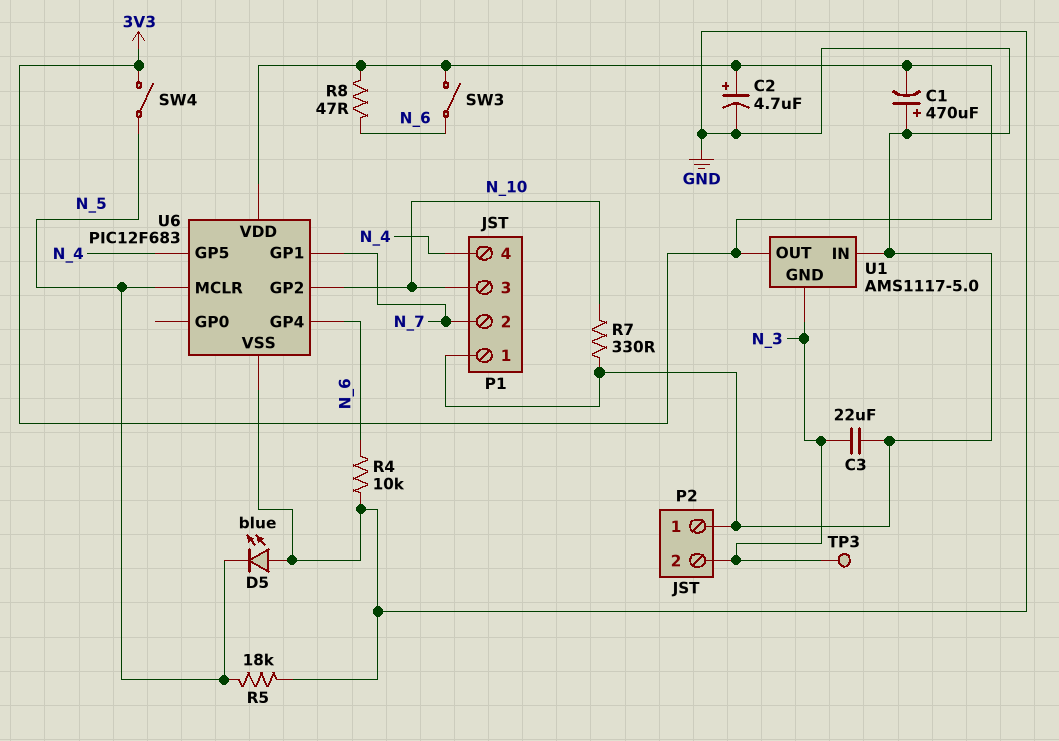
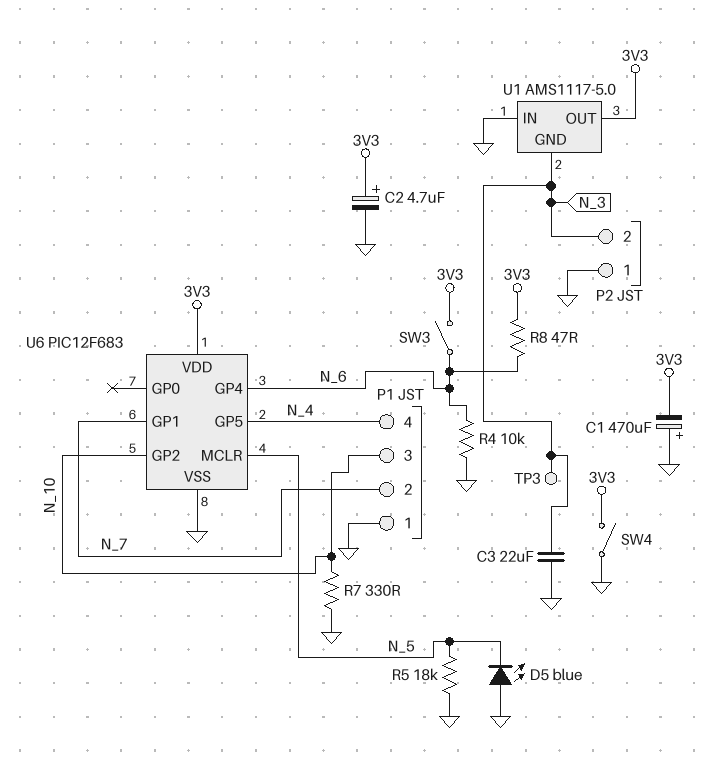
SW4: switch (3V3, N_5) -> switch (3V3, GND)

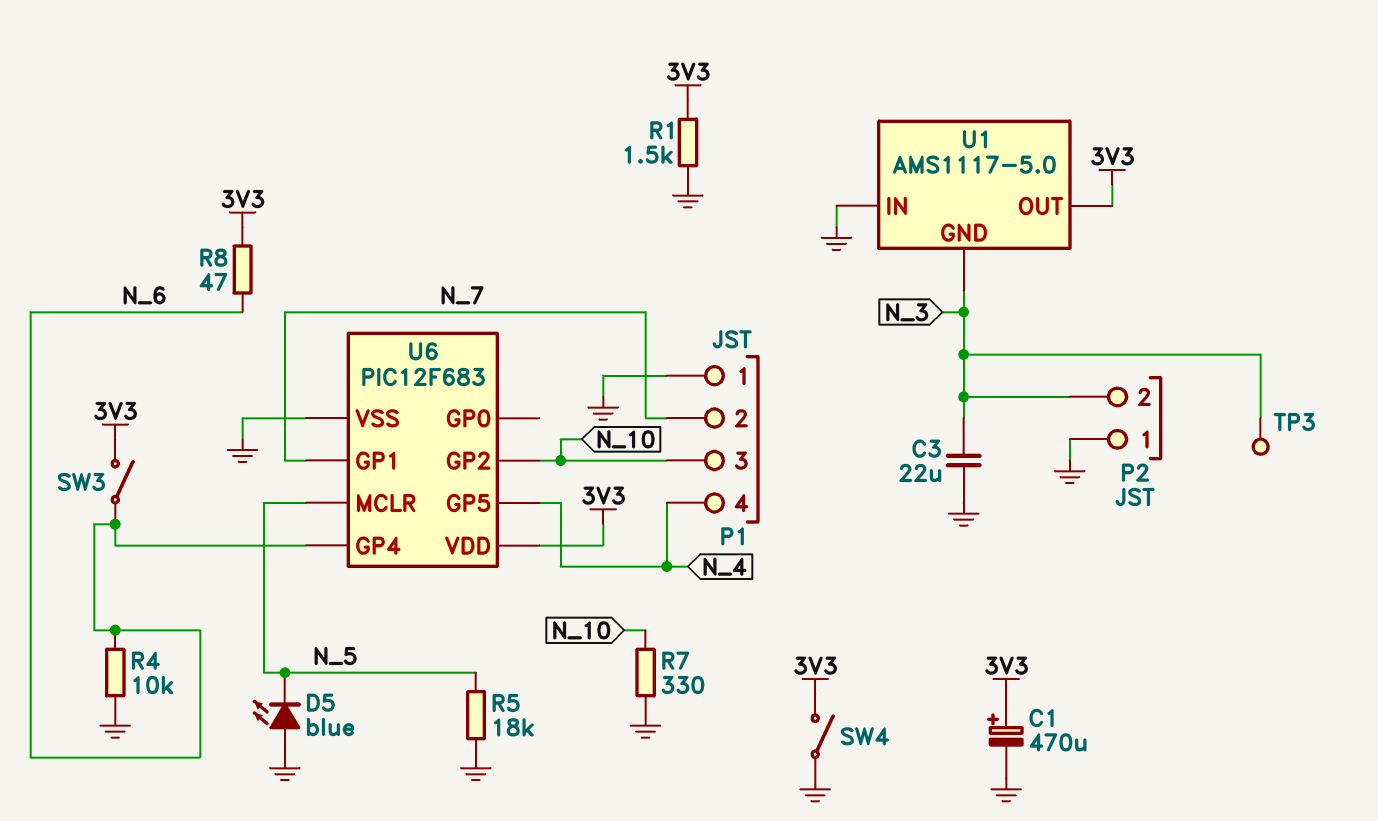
C1: 470uF (plus GND, minus 3V3) -> 470uF (plus 3V3, minus GND)
C2: 4.7uF (plus 3V3, minus GND) -> none
R1: none -> 1.5k (3V3, GND)

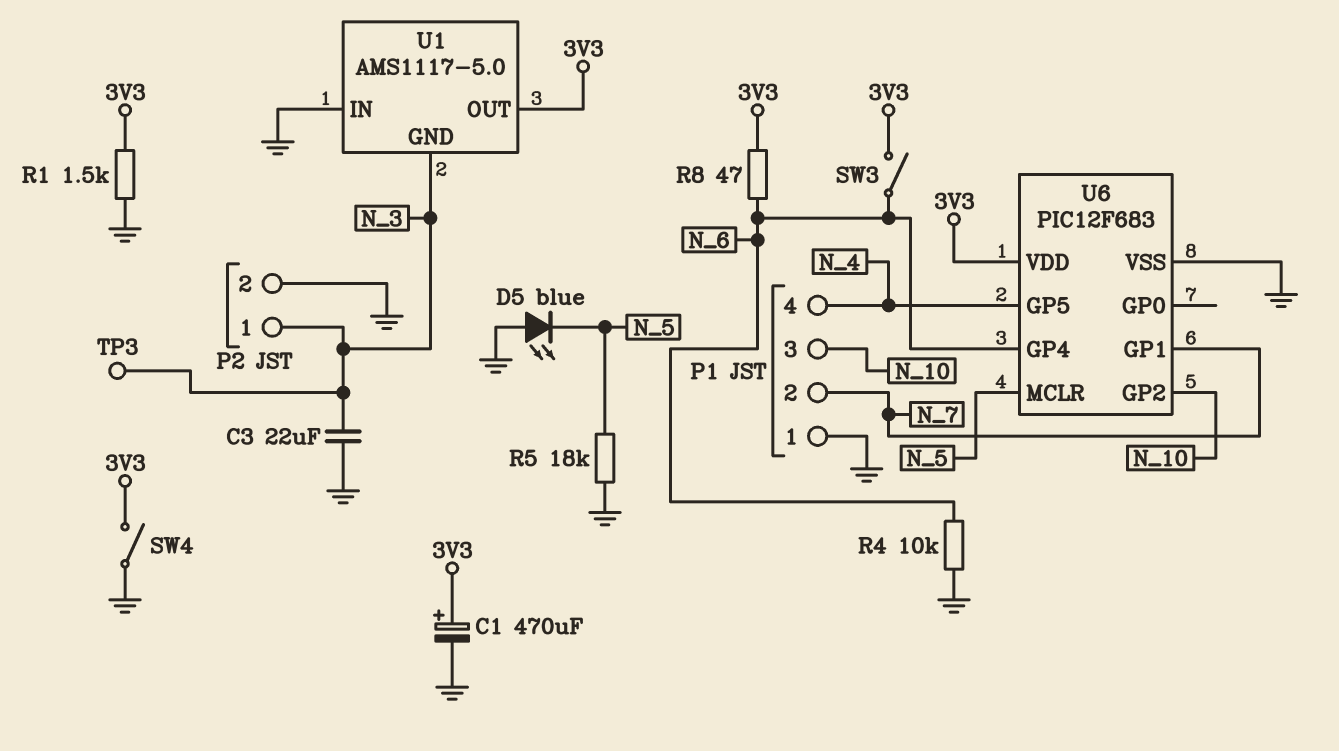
P2 pin 1: GND -> N_3
P2 pin 2: N_3 -> GND
R7: 330 (GND, N_10) -> none

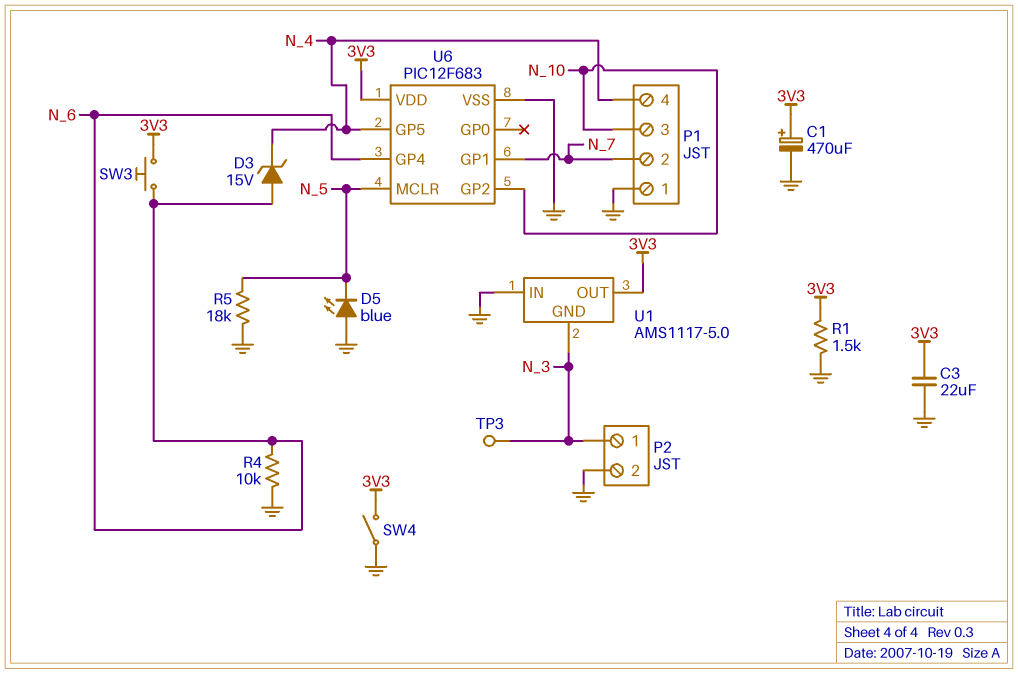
C3: 22uF (GND, N_3) -> 22uF (3V3, GND)
D3: none -> zener 15V (A N_6, K N_4)
R8: 47 (3V3, N_6) -> none
SW3: switch (3V3, N_6) -> button (3V3, N_6)

